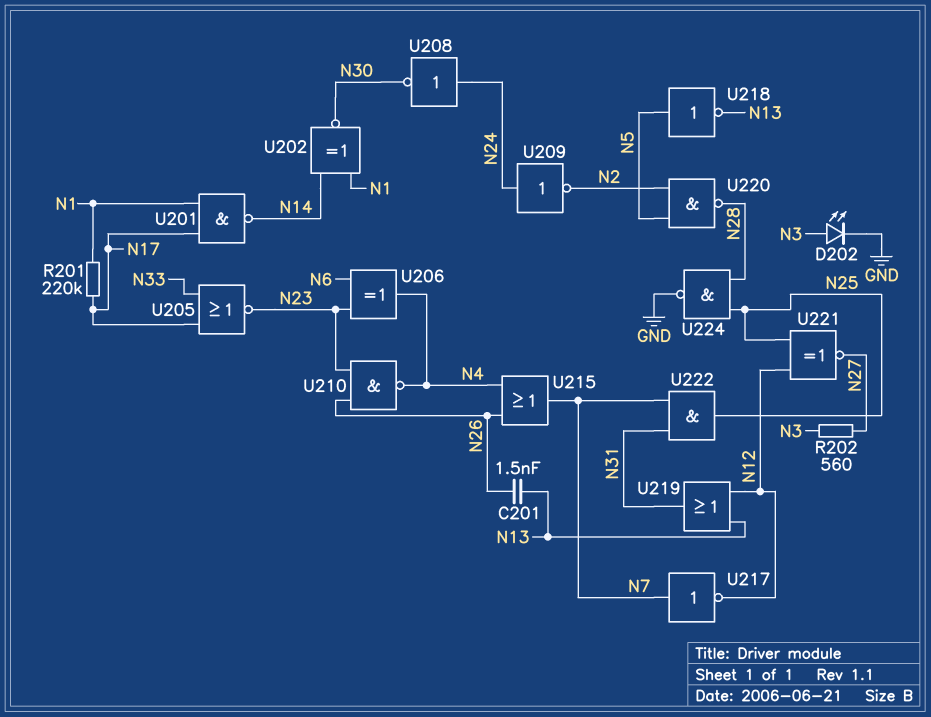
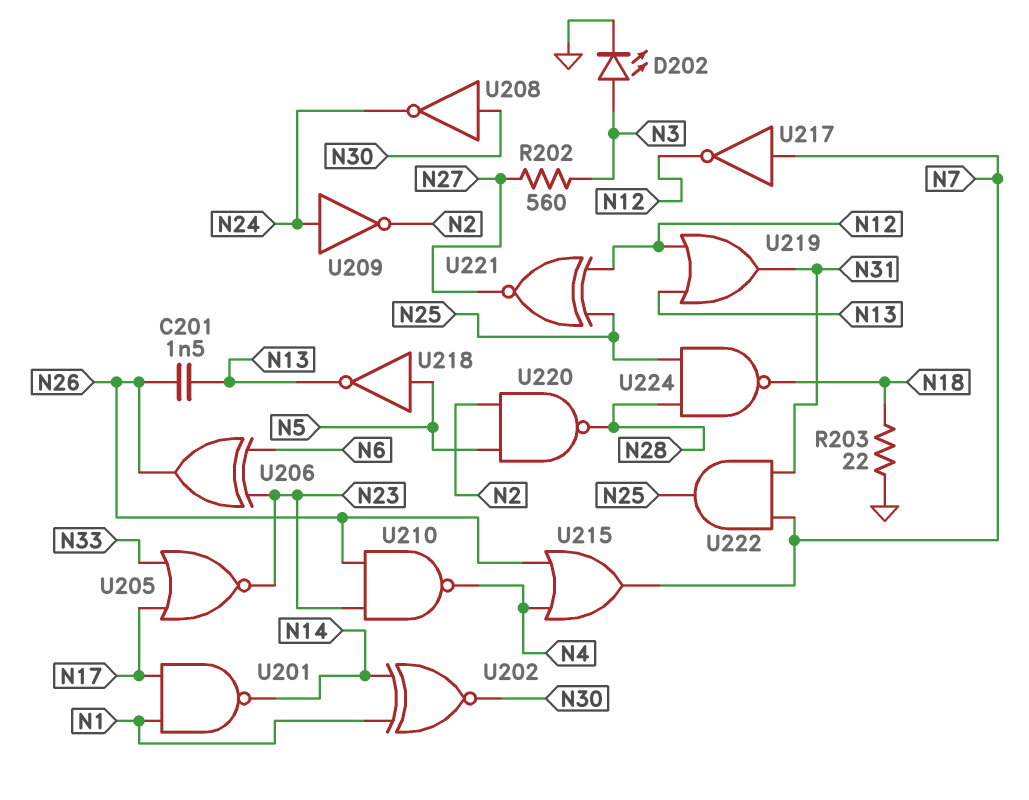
R201: 220k (N1, N17) -> none
R203: none -> 22 (GND, N18)
U206: XOR (in N6, in N23, out N4) -> XOR (in N6, in N23, out N26)
U208: NOT (in N24, out N30) -> NOT (in N30, out N24)
U224: NAND (in N25, in N28, out GND) -> NAND (in N25, in N28, out N18)

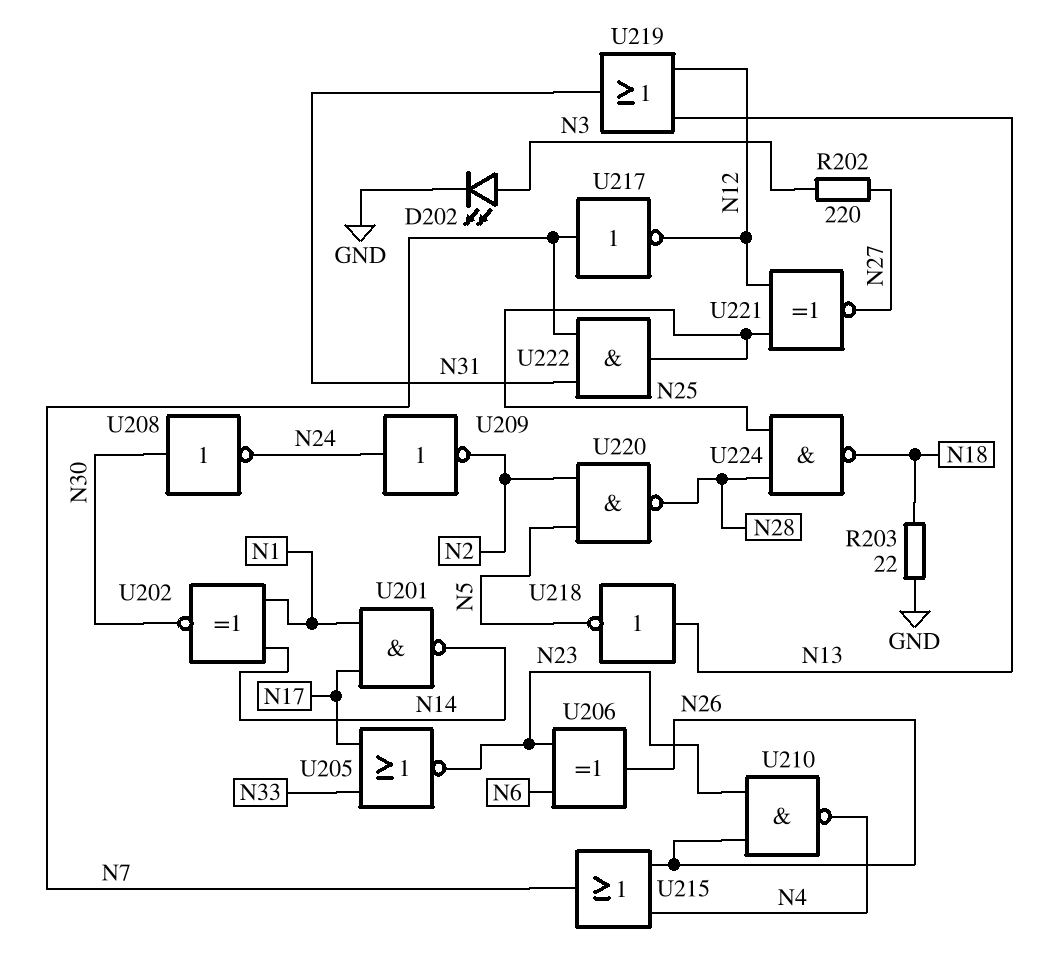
C201: 1.5nF (N13, N26) -> none
R202: 560 (N3, N27) -> 220 (N3, N27)
U218: NOT (in N5, out N13) -> NOT (in N13, out N5)

